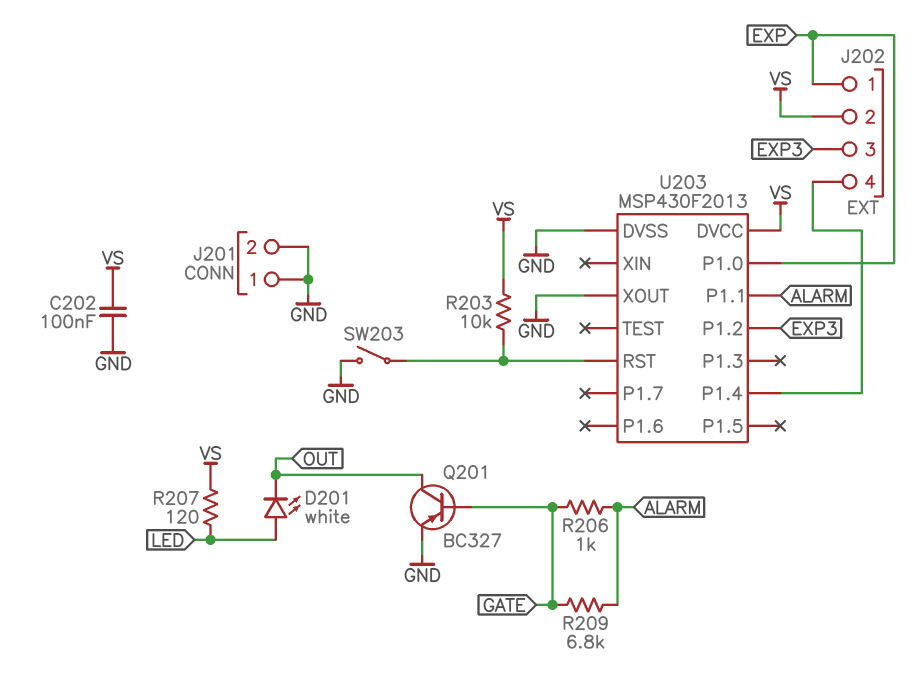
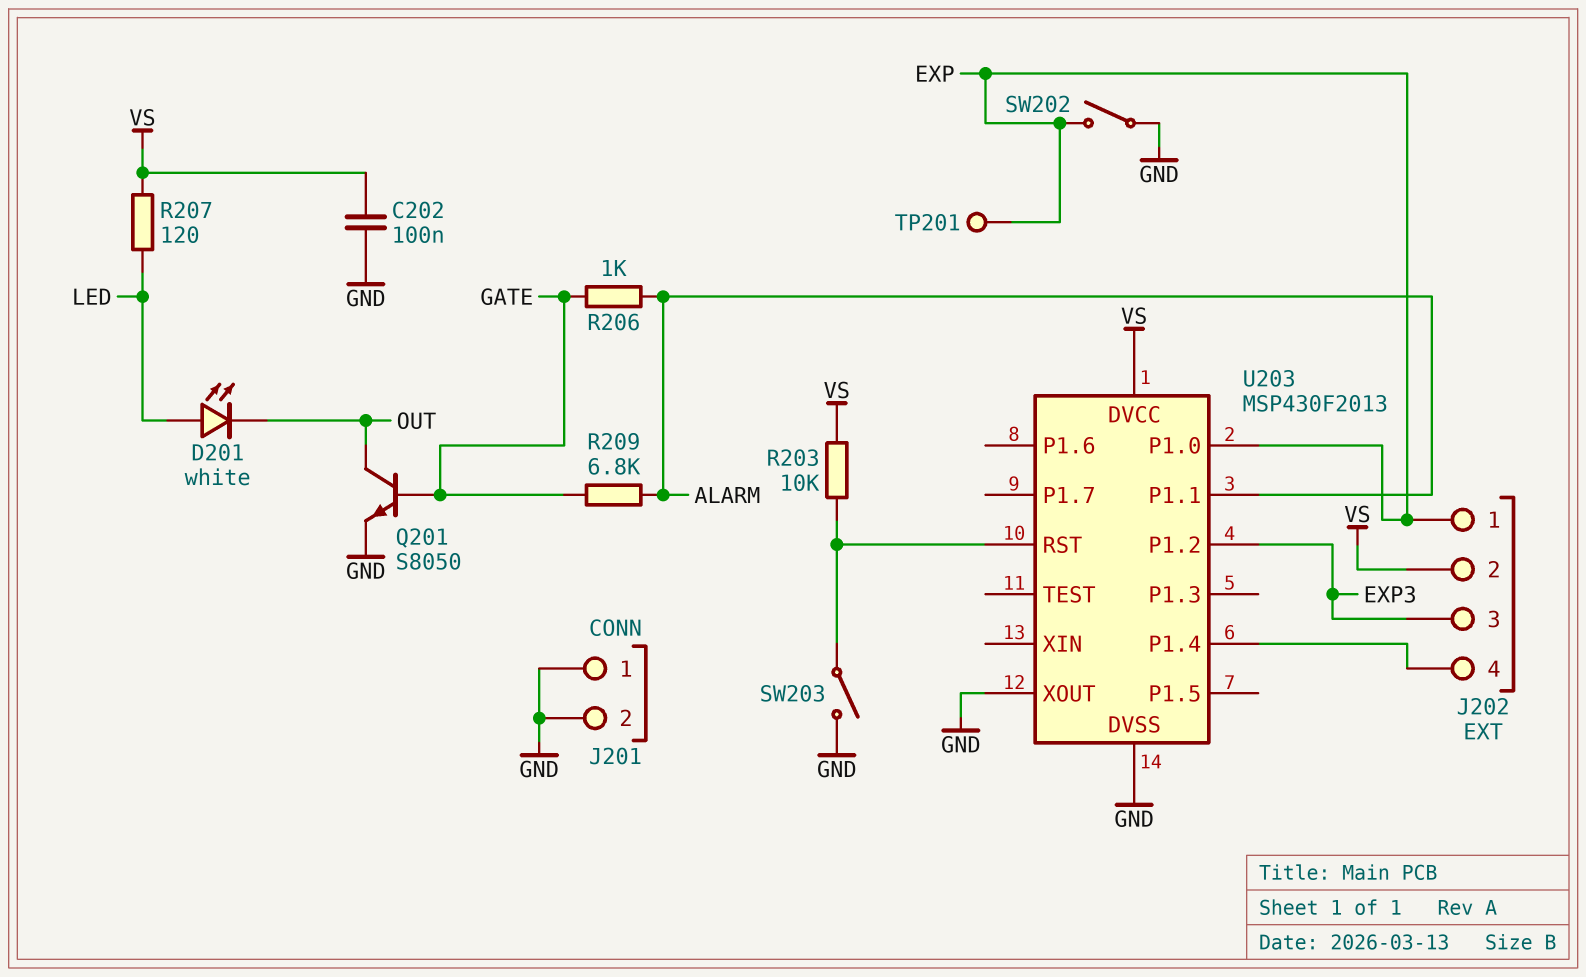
Q201: PNP BC327 (B GATE, C OUT, E GND) -> NPN S8050 (B GATE, C OUT, E GND)
SW202: none -> switch (EXP, GND)
TP201: none -> test point (EXP)

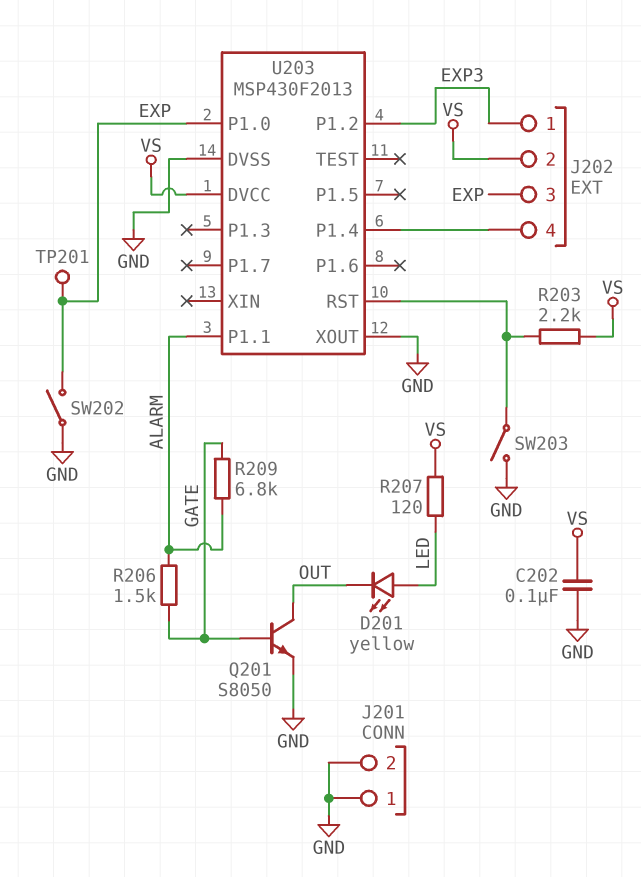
D201: LED white (A LED, K OUT) -> LED yellow (A LED, K OUT)
J202 pin 1: EXP -> EXP3
J202 pin 3: EXP3 -> EXP
R203: 10k (U203/RST, VS) -> 2.2k (U203/RST, VS)
R206: 1k (ALARM, GATE) -> 1.5k (ALARM, GATE)

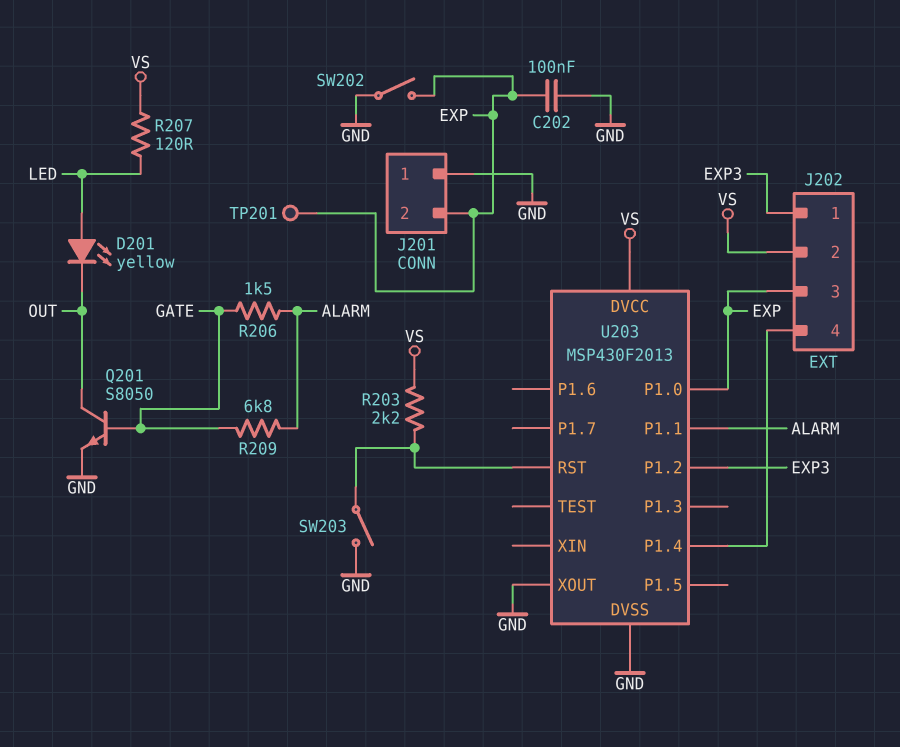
C202: 100nF (GND, VS) -> 100nF (EXP, GND)
J201 pin 2: GND -> EXP

